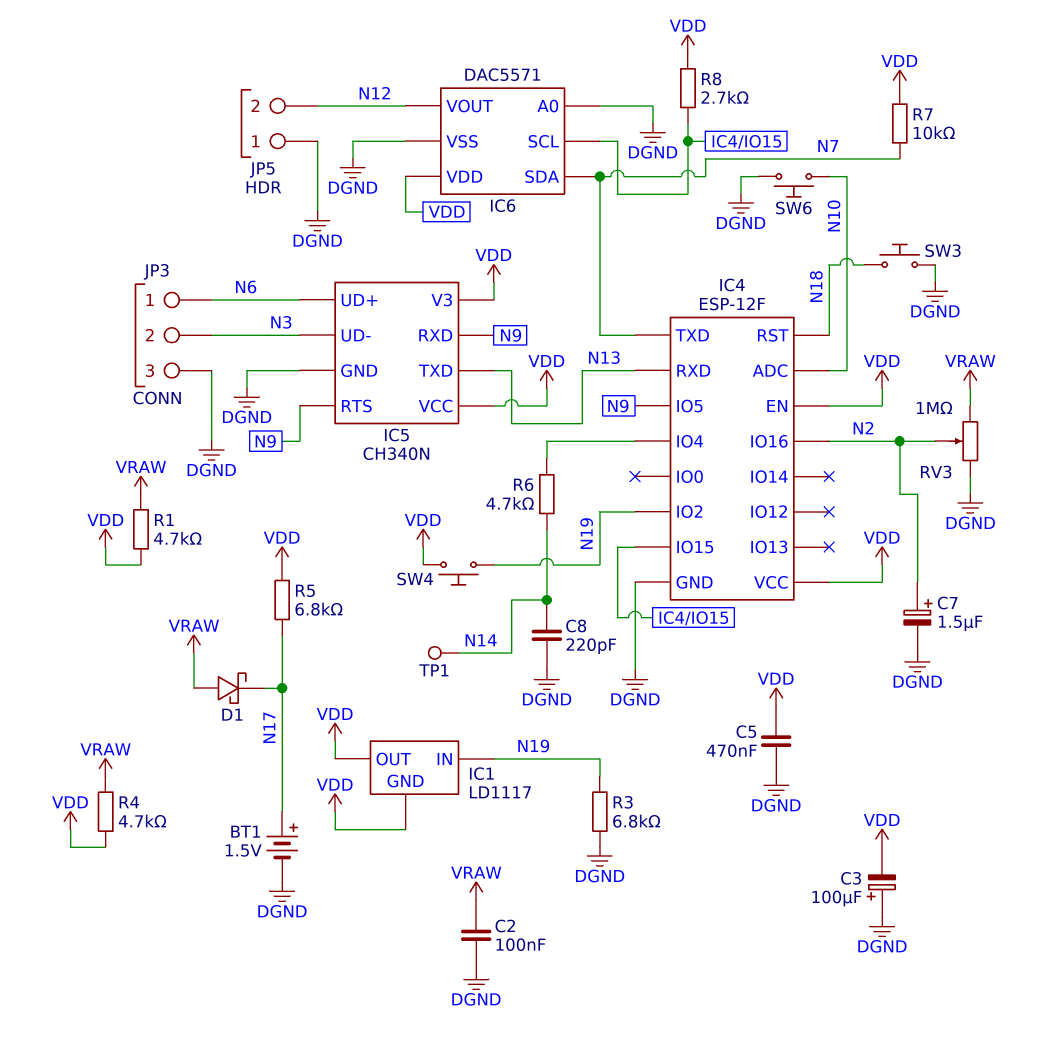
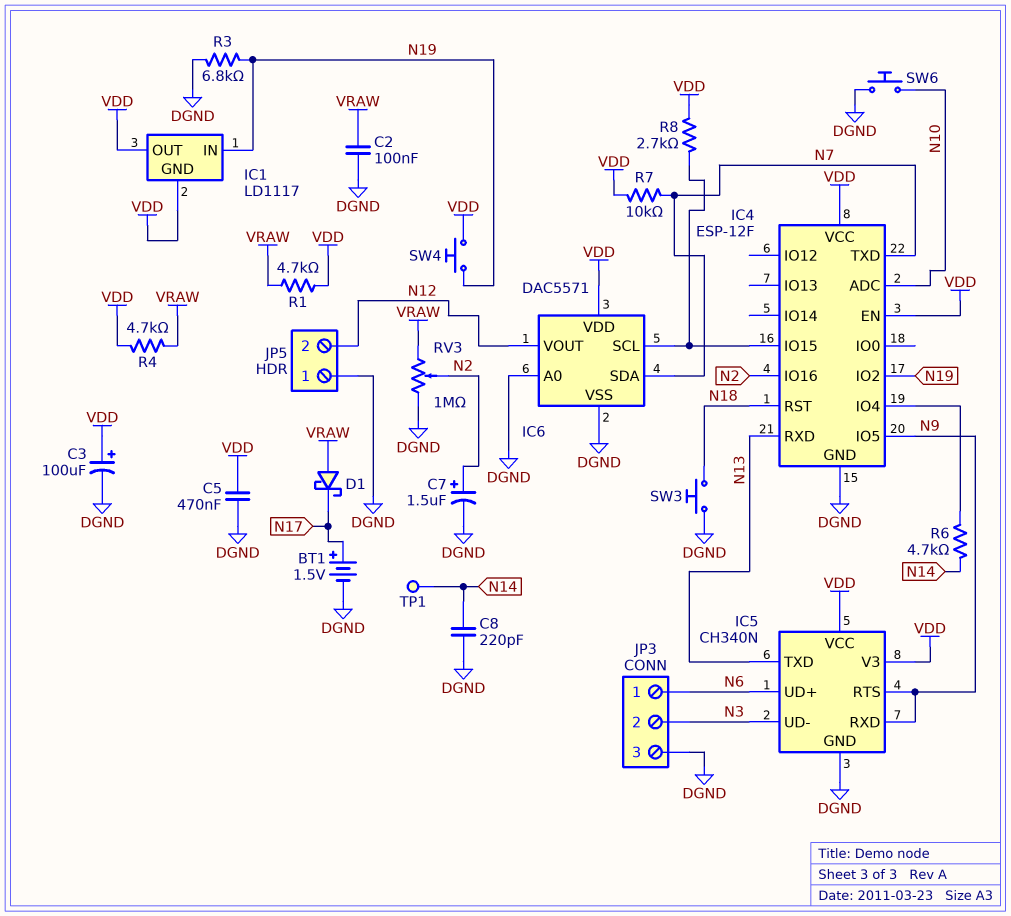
C3: 100uF (plus DGND, minus VDD) -> 100uF (plus VDD, minus DGND)
R5: 6.8k (N17, VDD) -> none

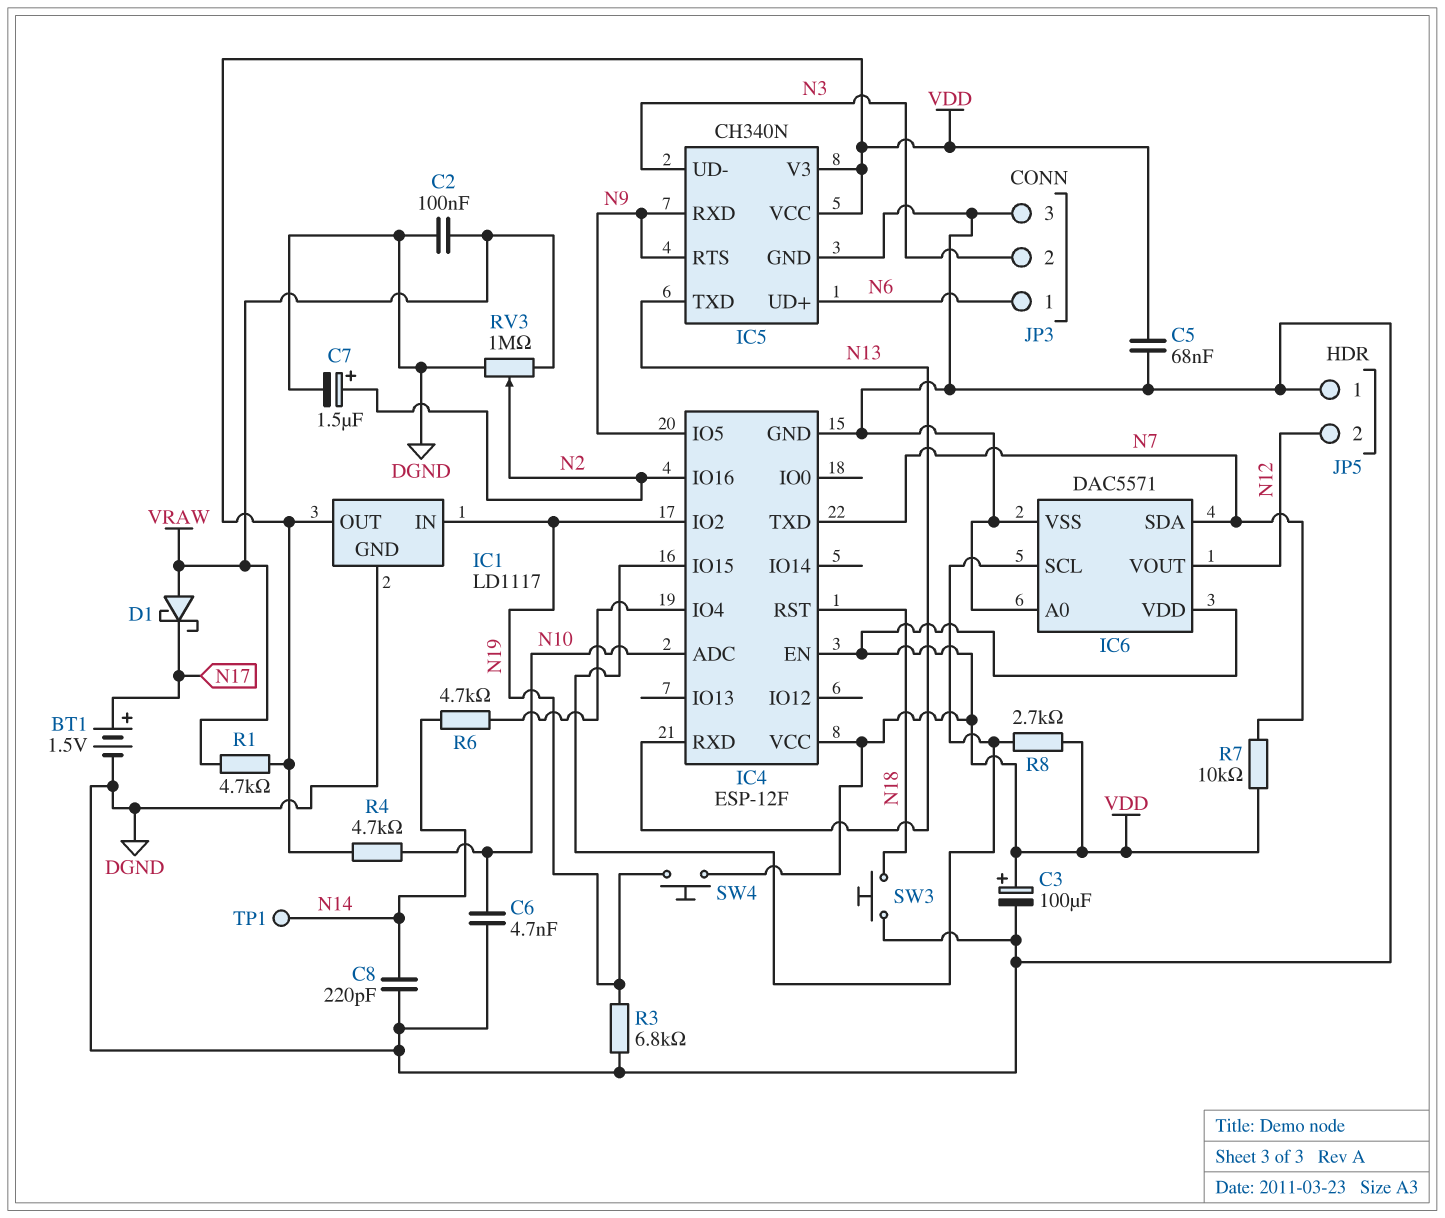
C5: 470nF (DGND, VDD) -> 68nF (DGND, VDD)
C6: none -> 4.7nF (DGND, N10)
IC1 pin GND: VDD -> DGND
R4: 4.7k (VDD, VRAW) -> 4.7k (N10, VDD)
SW6: button (DGND, N10) -> none

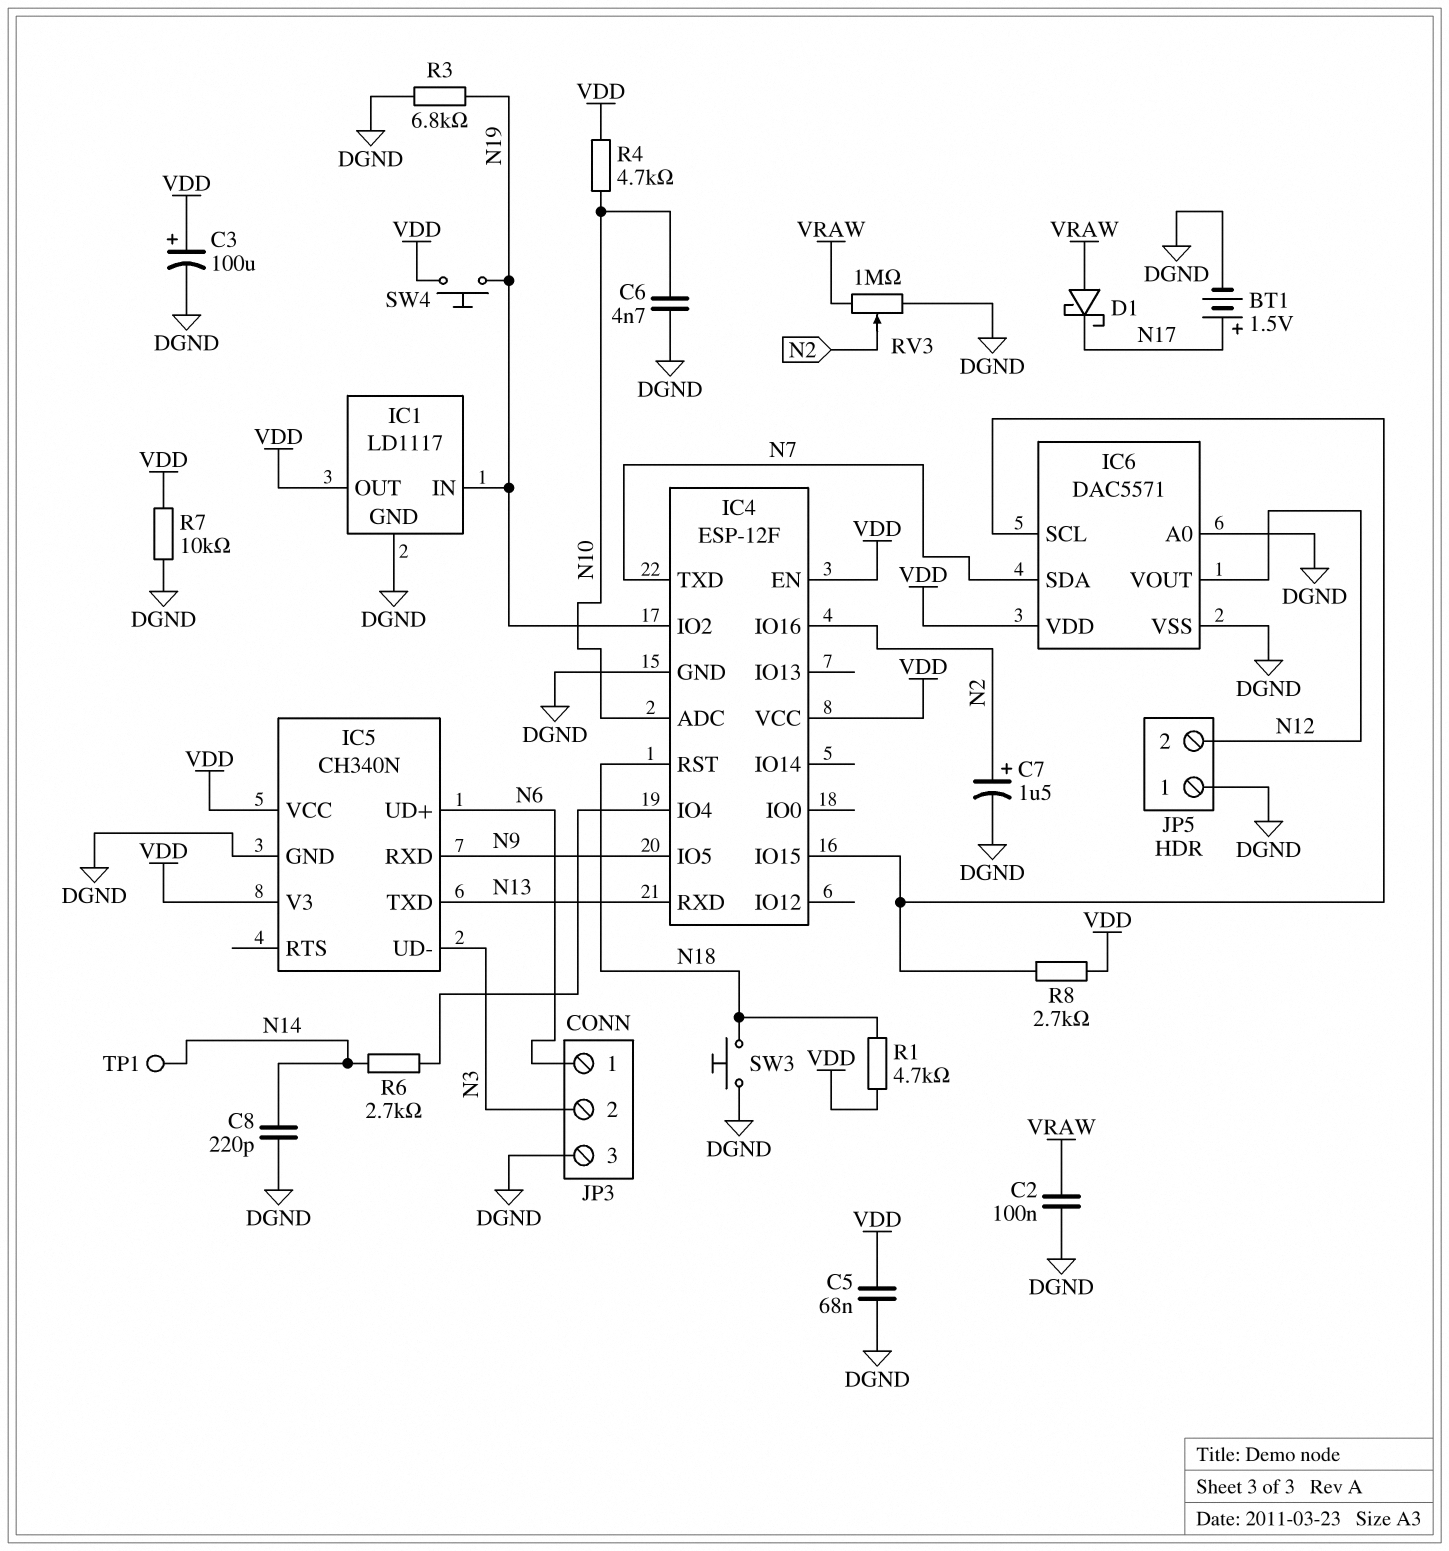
IC5 pin RTS: N9 -> none
R1: 4.7k (VDD, VRAW) -> 4.7k (N18, VDD)
R6: 4.7k (IC4/IO4, N14) -> 2.7k (IC4/IO4, N14)
R7: 10k (N7, VDD) -> 10k (DGND, VDD)

